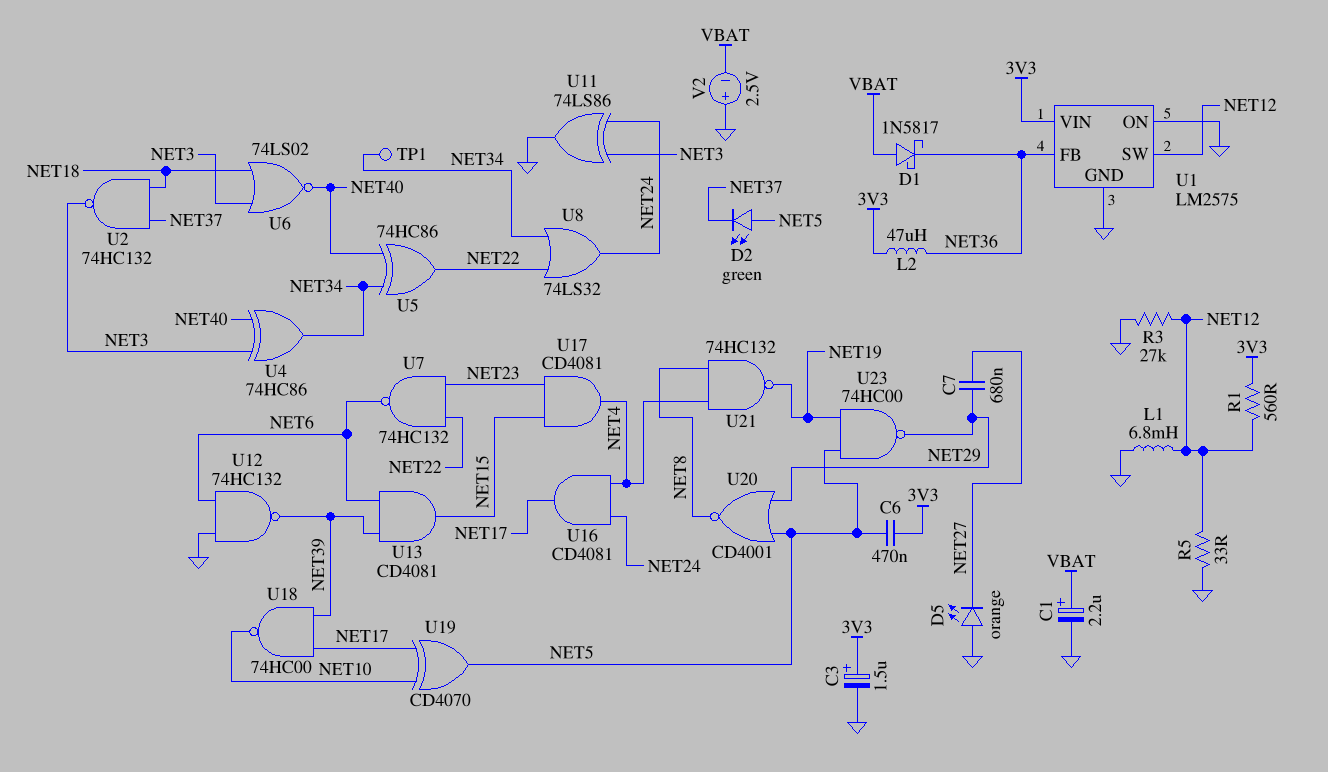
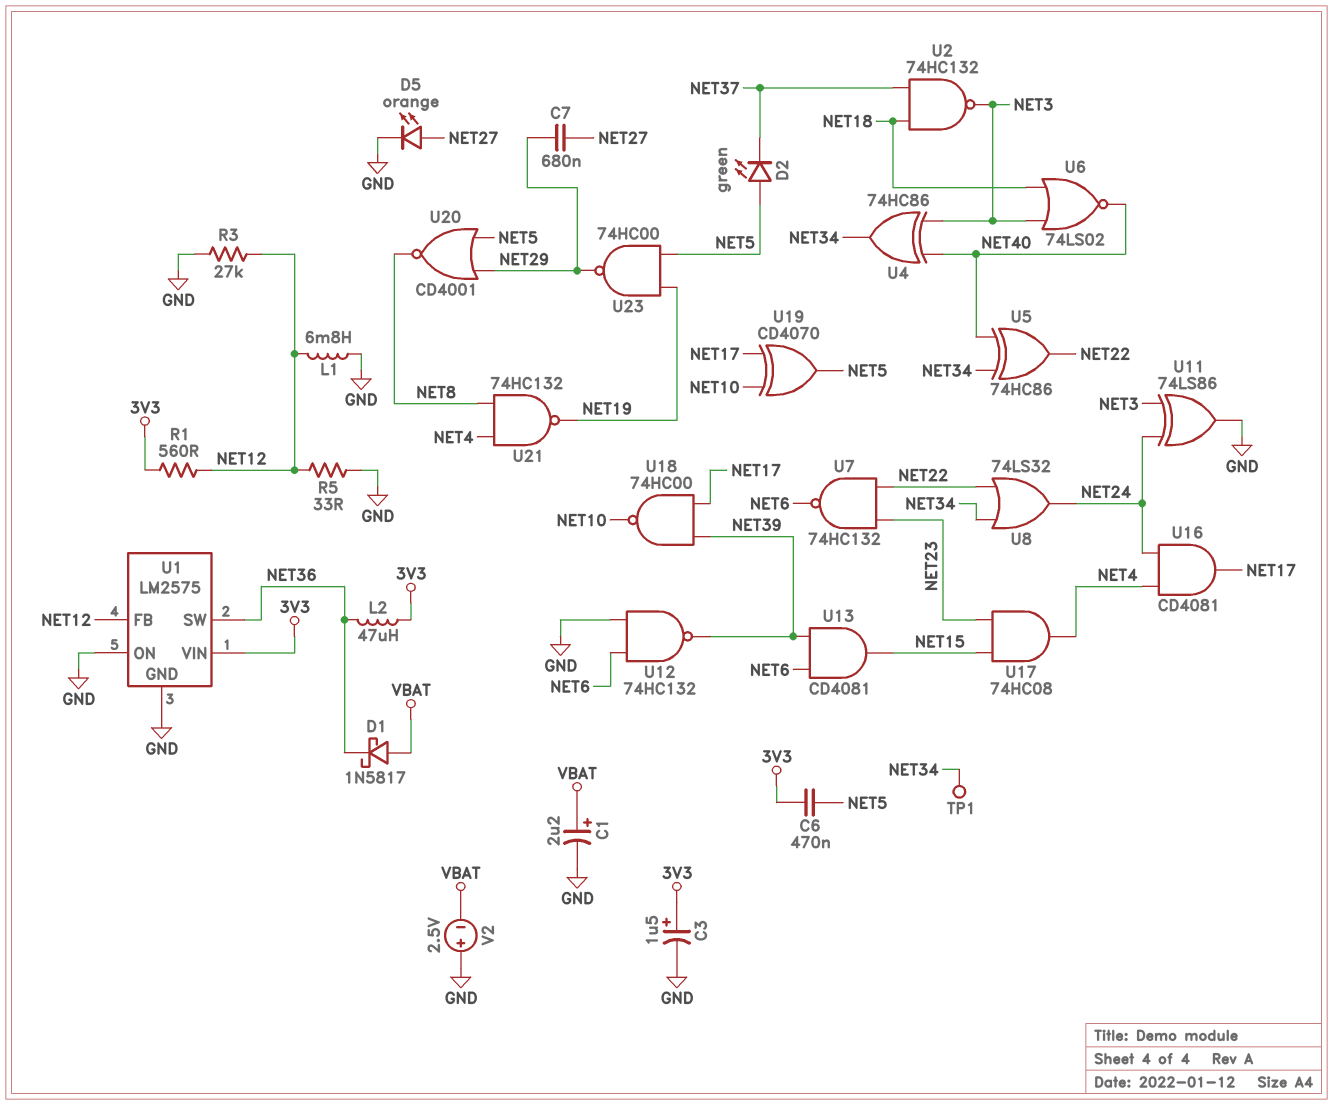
D5: LED orange (A GND, K NET27) -> LED orange (A NET27, K GND)
U1 pin FB: NET36 -> NET12
U1 pin SW: NET12 -> NET36
U17: AND CD4081 (in NET15, in NET23, out NET4) -> AND 74HC08 (in NET15, in NET23, out NET4)

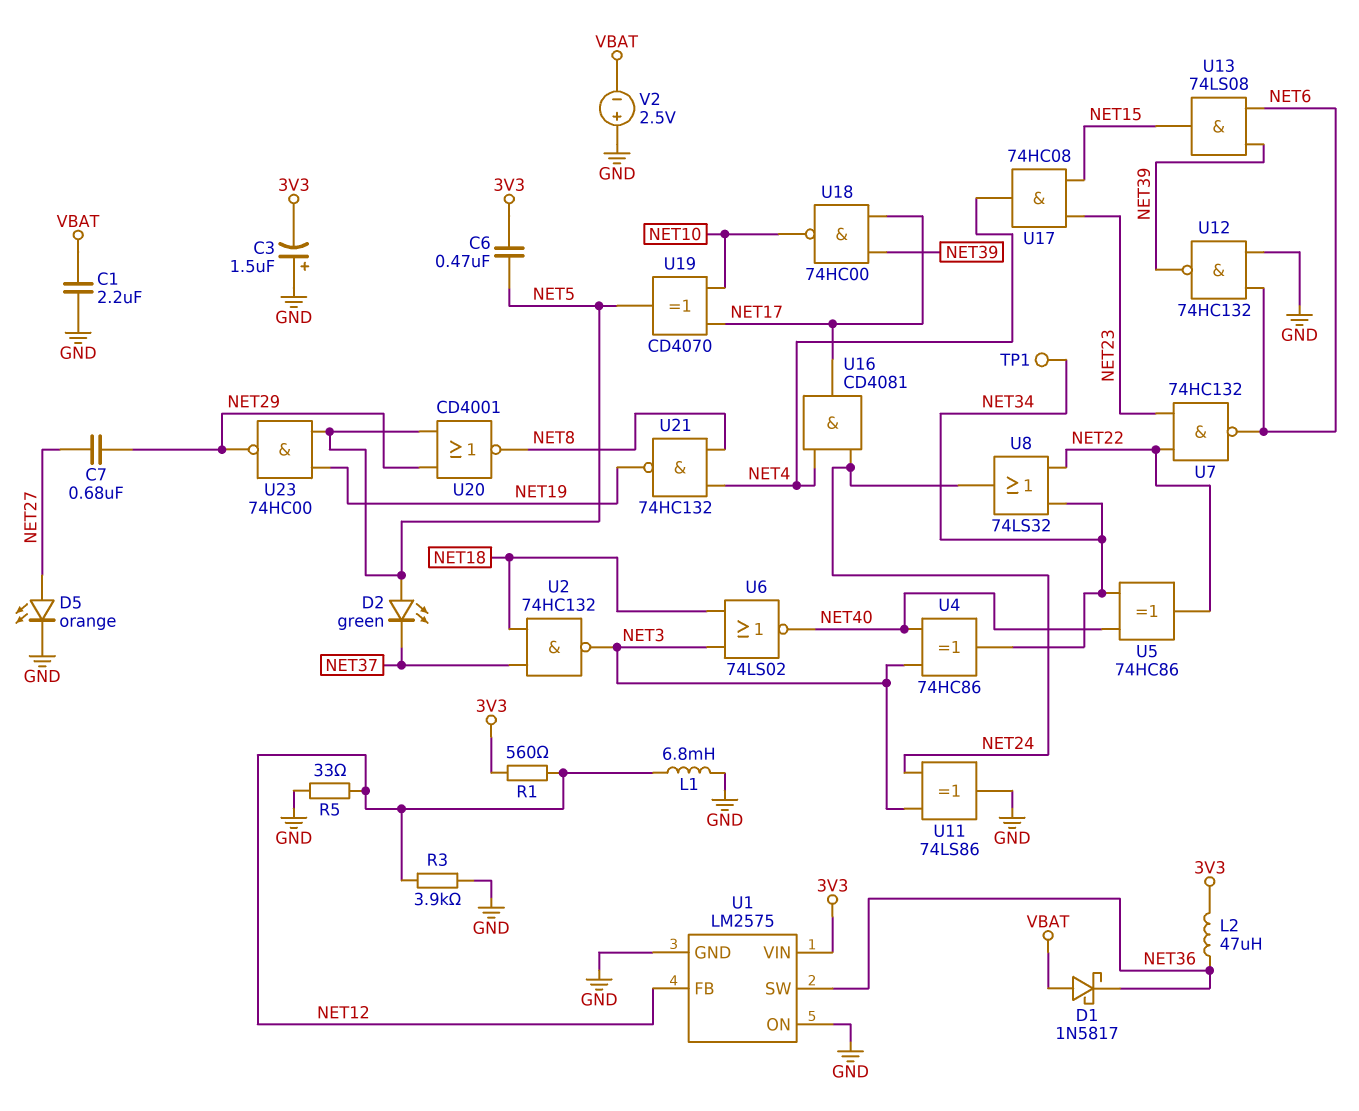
C1: 2.2uF (plus VBAT, minus GND) -> 2.2uF (GND, VBAT)
C3: 1.5uF (plus 3V3, minus GND) -> 1.5uF (plus GND, minus 3V3)
R3: 27k (GND, NET12) -> 3.9k (GND, NET12)
U13: AND CD4081 (in NET6, in NET39, out NET15) -> AND 74LS08 (in NET6, in NET39, out NET15)

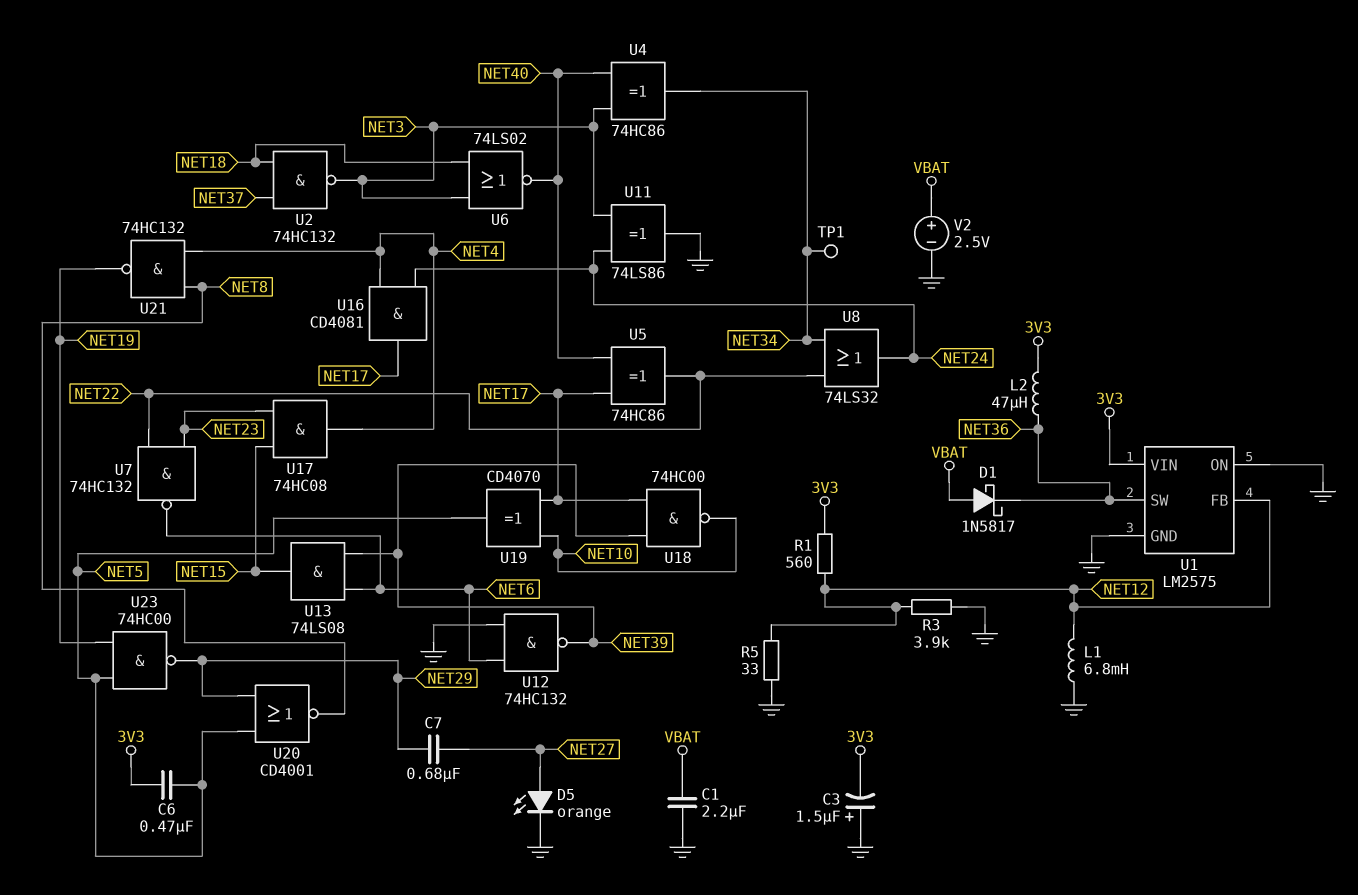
D2: LED green (A NET5, K NET37) -> none
U5: XOR 74HC86 (in NET34, in NET40, out NET22) -> XOR 74HC86 (in NET17, in NET40, out NET22)
V2: 2.5V (plus GND, minus VBAT) -> 2.5V (plus VBAT, minus GND)

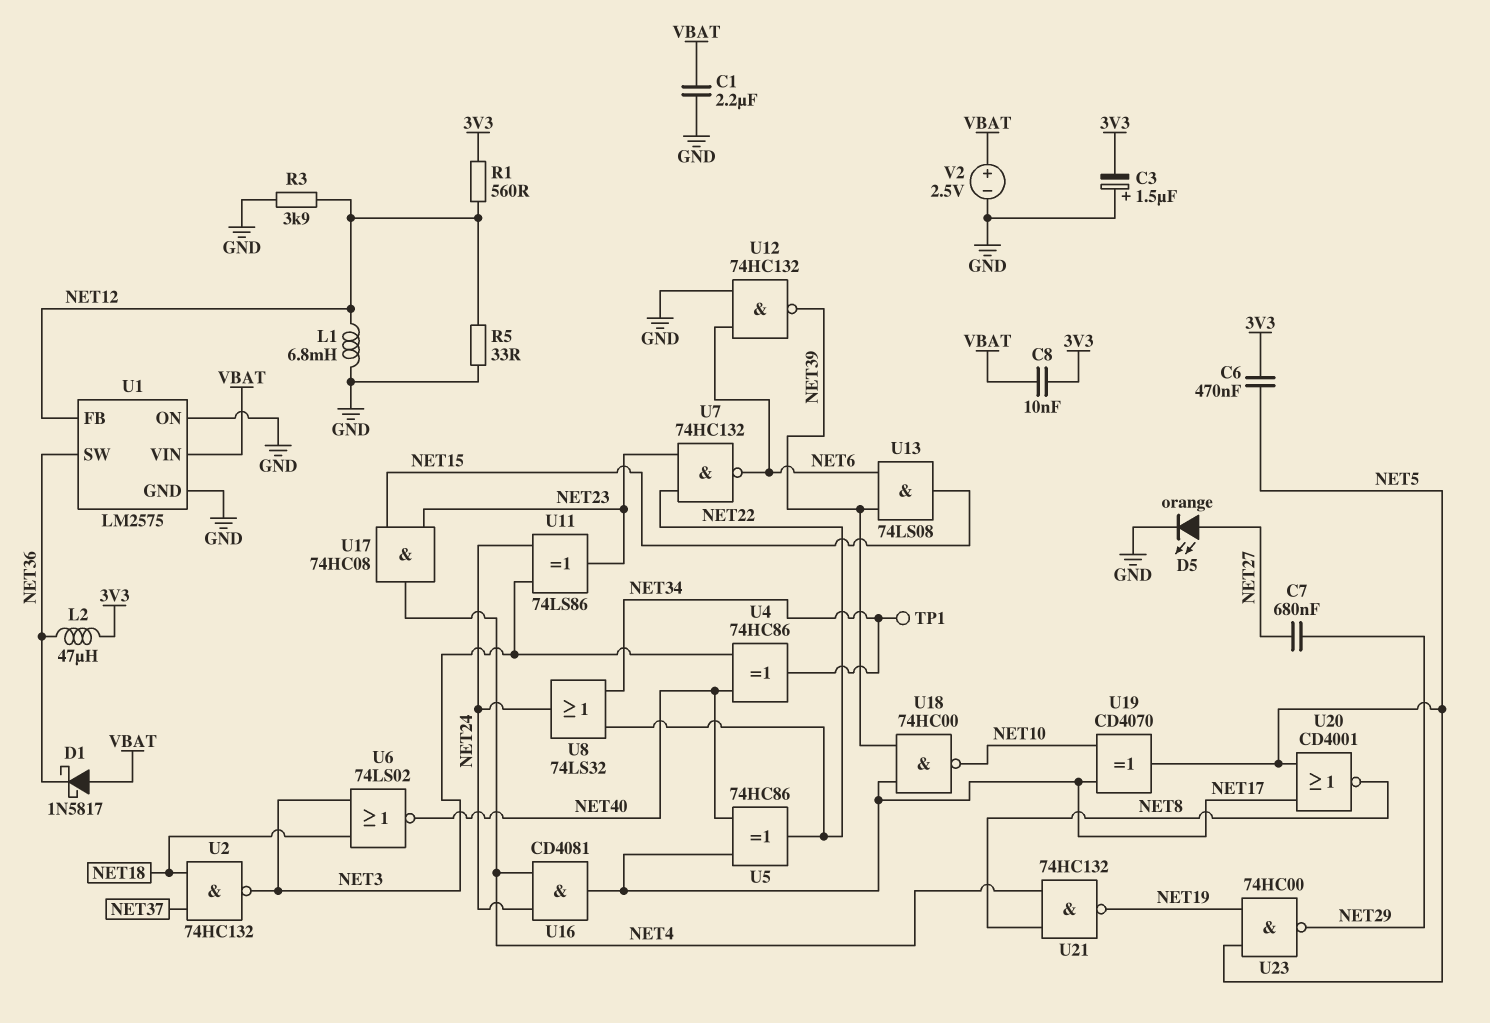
C8: none -> 10nF (3V3, VBAT)
U1 pin VIN: 3V3 -> VBAT
U11: XOR 74LS86 (in NET3, in NET24, out GND) -> XOR 74LS86 (in NET3, in NET24, out NET23)
U20: NOR CD4001 (in NET5, in NET29, out NET8) -> NOR CD4001 (in NET5, in NET17, out NET8)

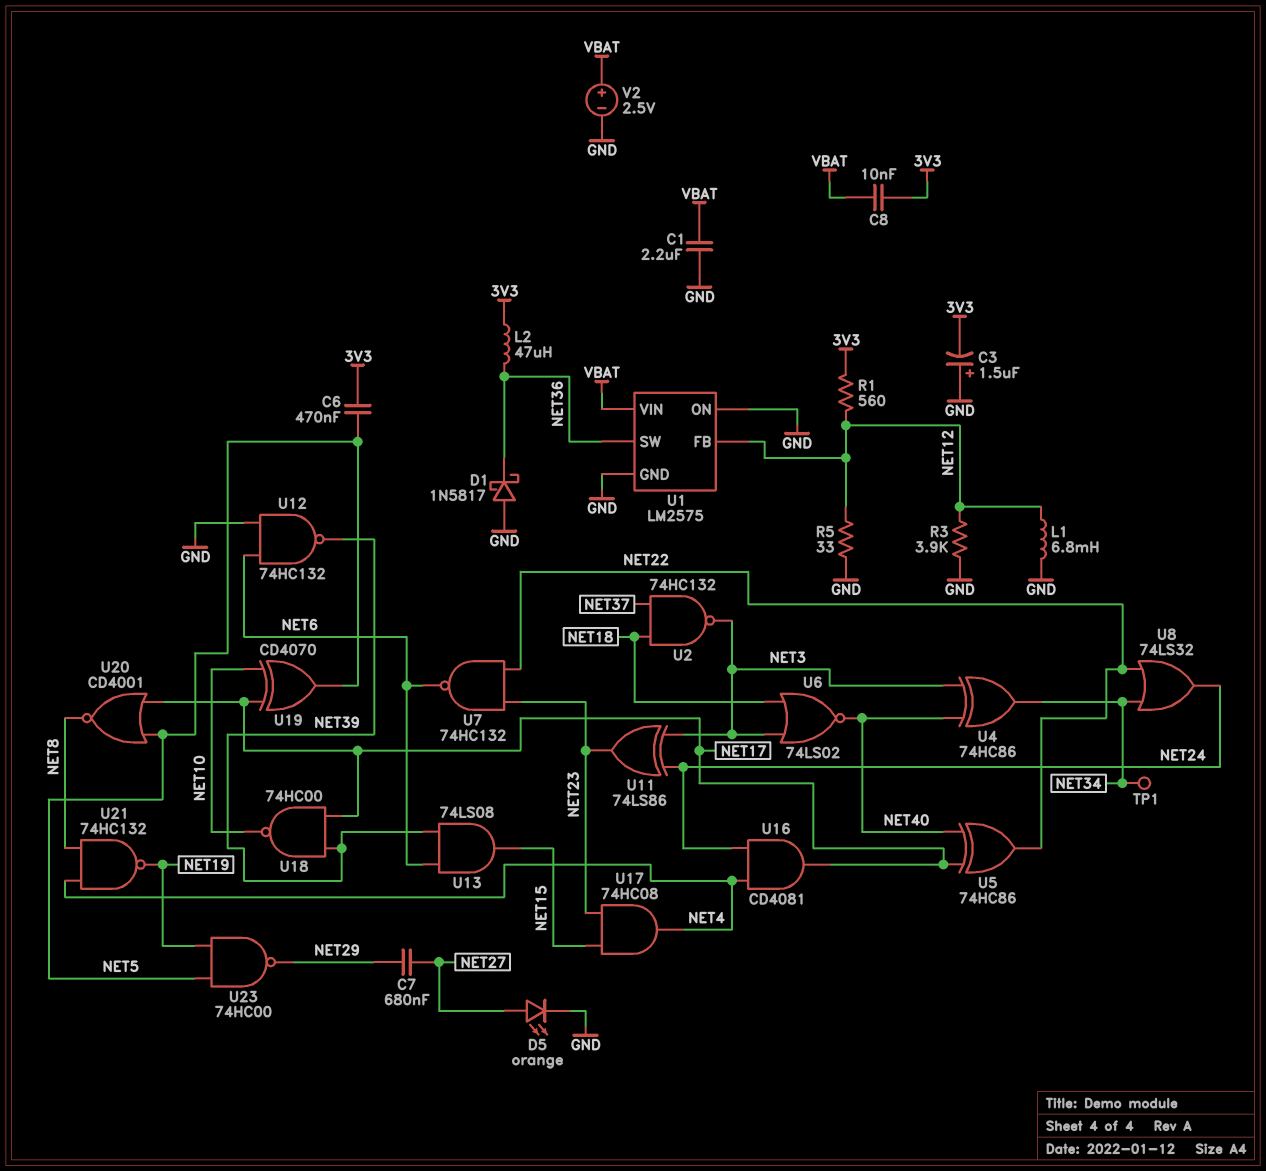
D1: schottky 1N5817 (A VBAT, K NET36) -> schottky 1N5817 (A GND, K NET36)

